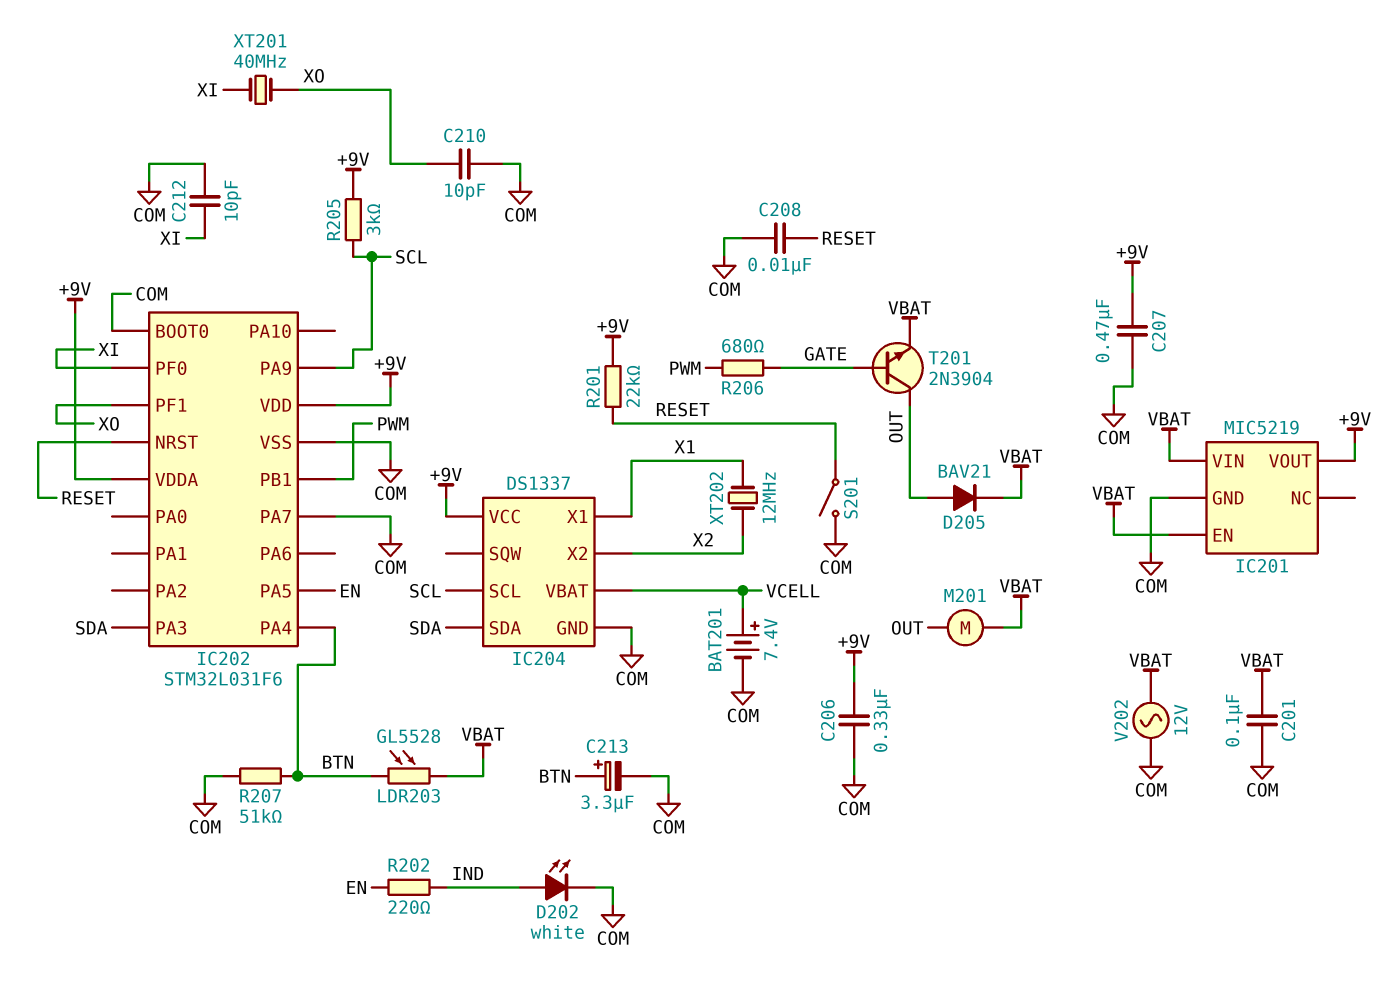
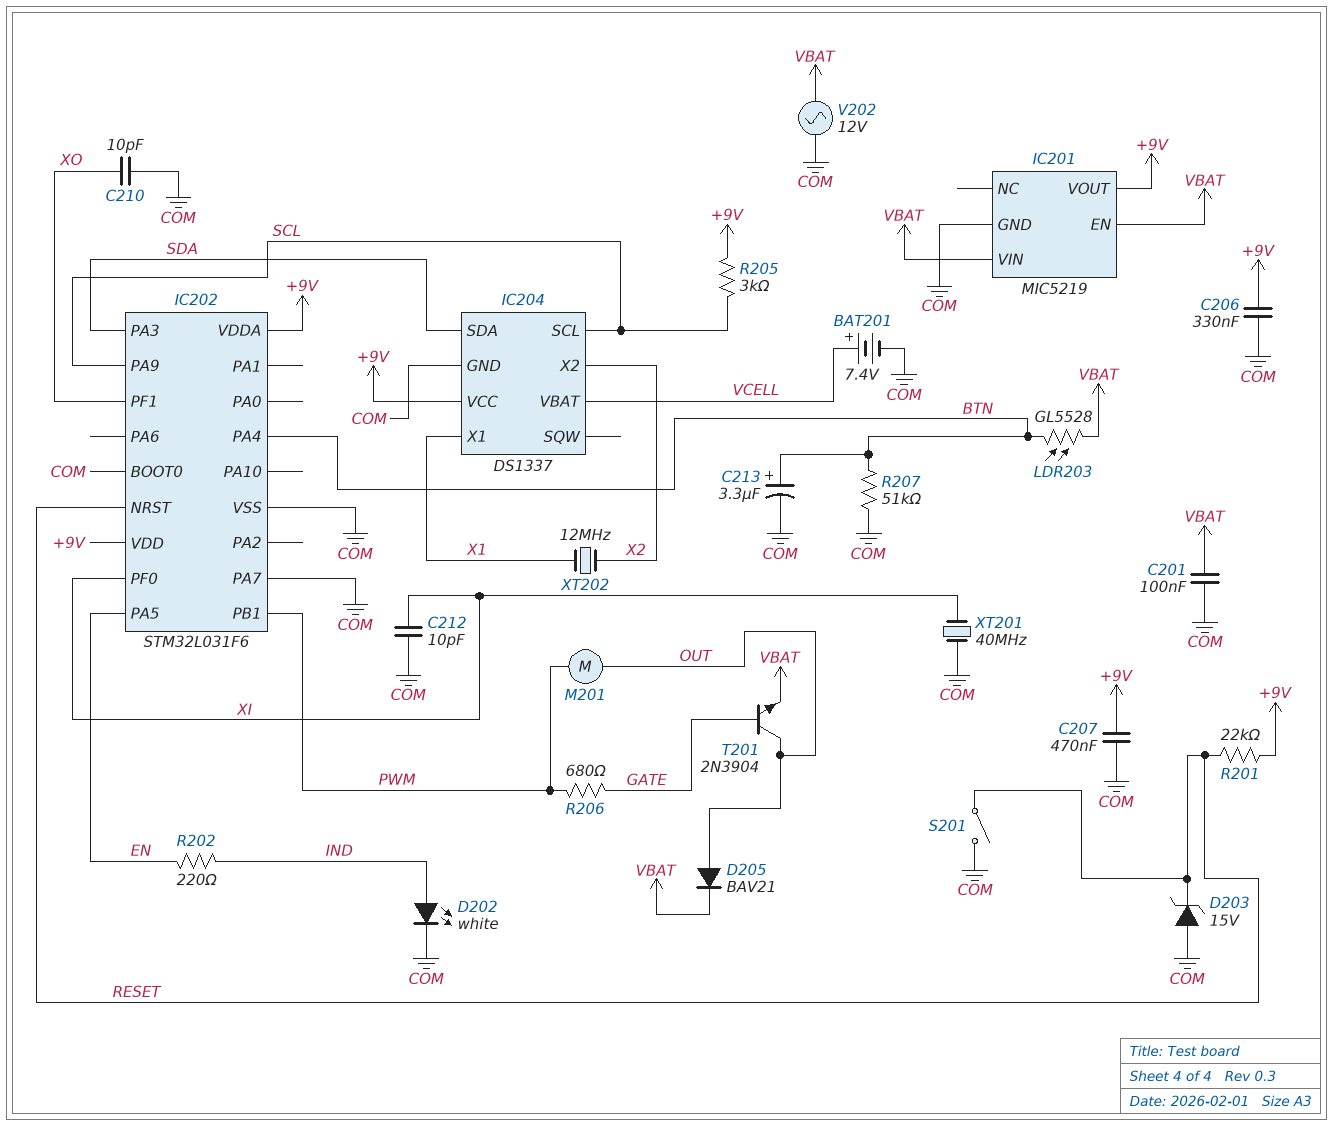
C208: 10nF (COM, RESET) -> none
D203: none -> zener 15V (A COM, K RESET)
M201: motor (OUT, VBAT) -> motor (OUT, PWM)
XT201: 40MHz (XI, XO) -> 40MHz (COM, XI)

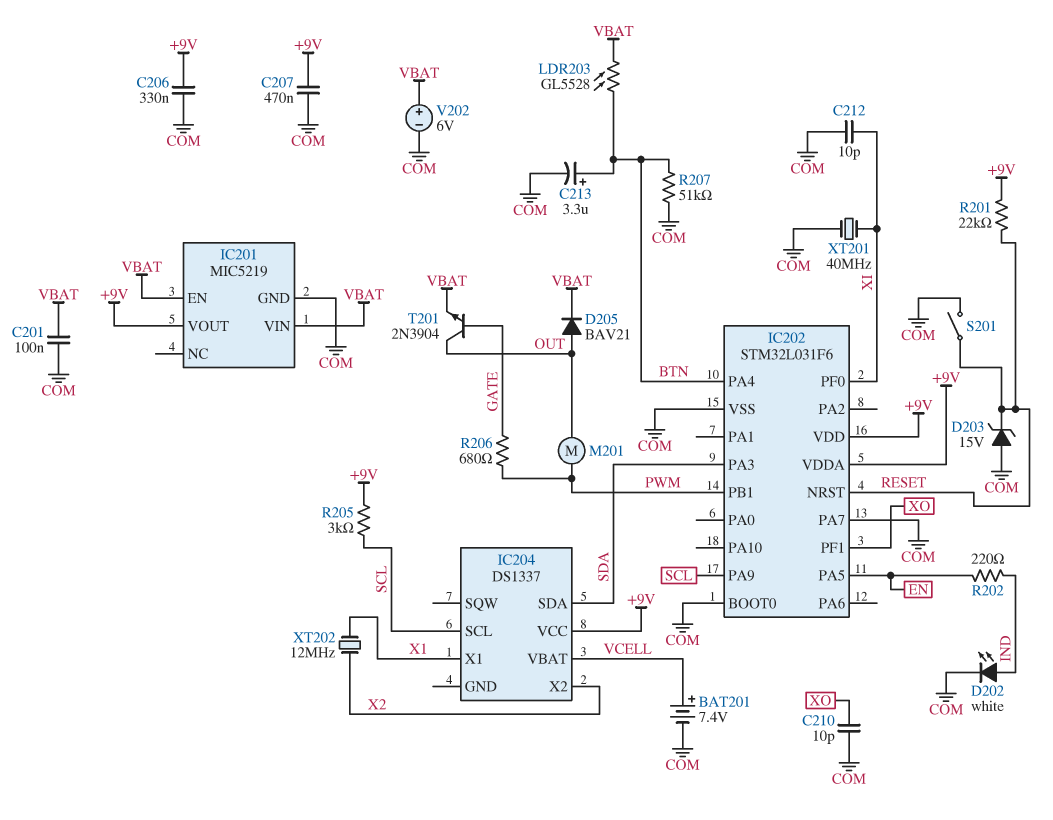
IC204 pin GND: COM -> none
V202: AC 12V (COM, VBAT) -> 6V (plus VBAT, minus COM)

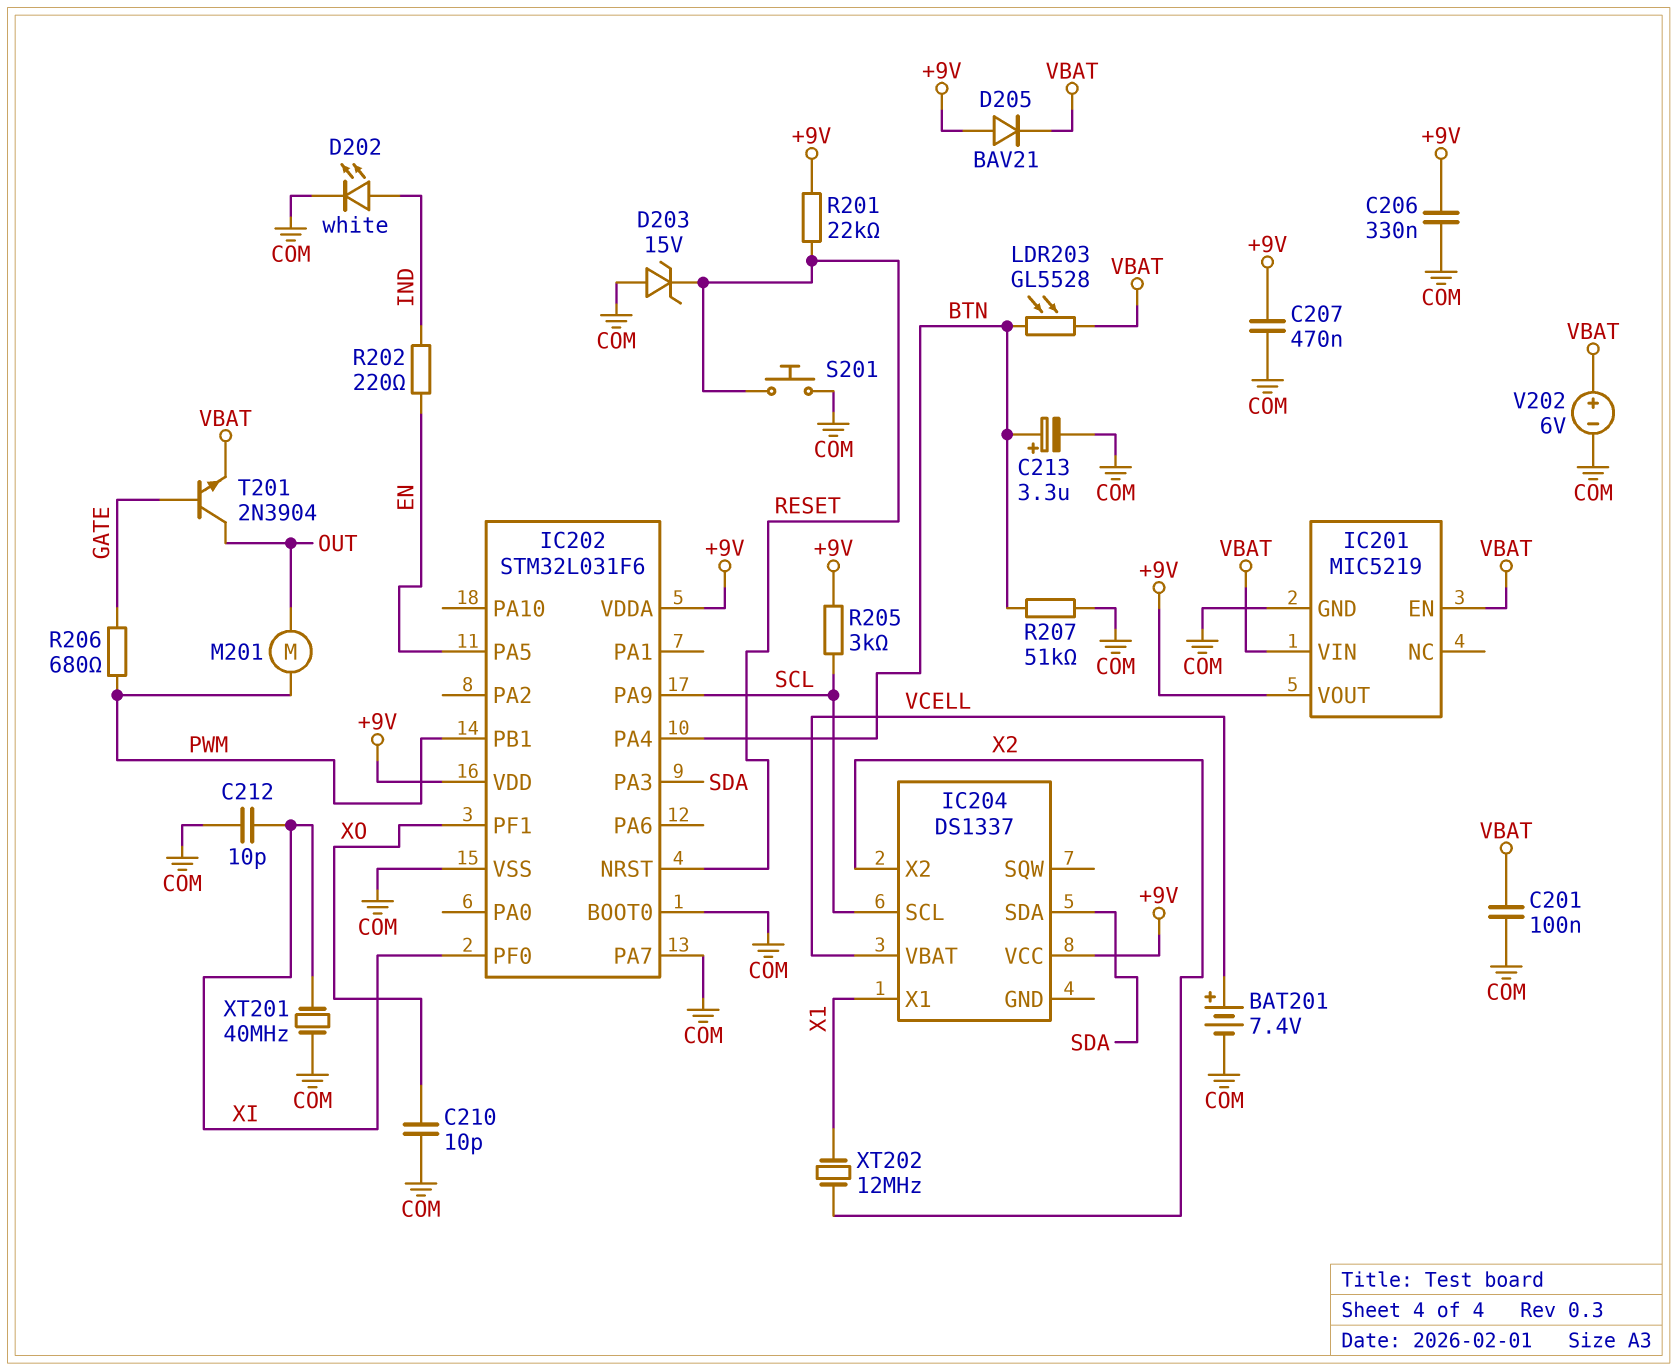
D205: diode BAV21 (A OUT, K VBAT) -> diode BAV21 (A +9V, K VBAT)
S201: switch (COM, RESET) -> button (COM, RESET)

